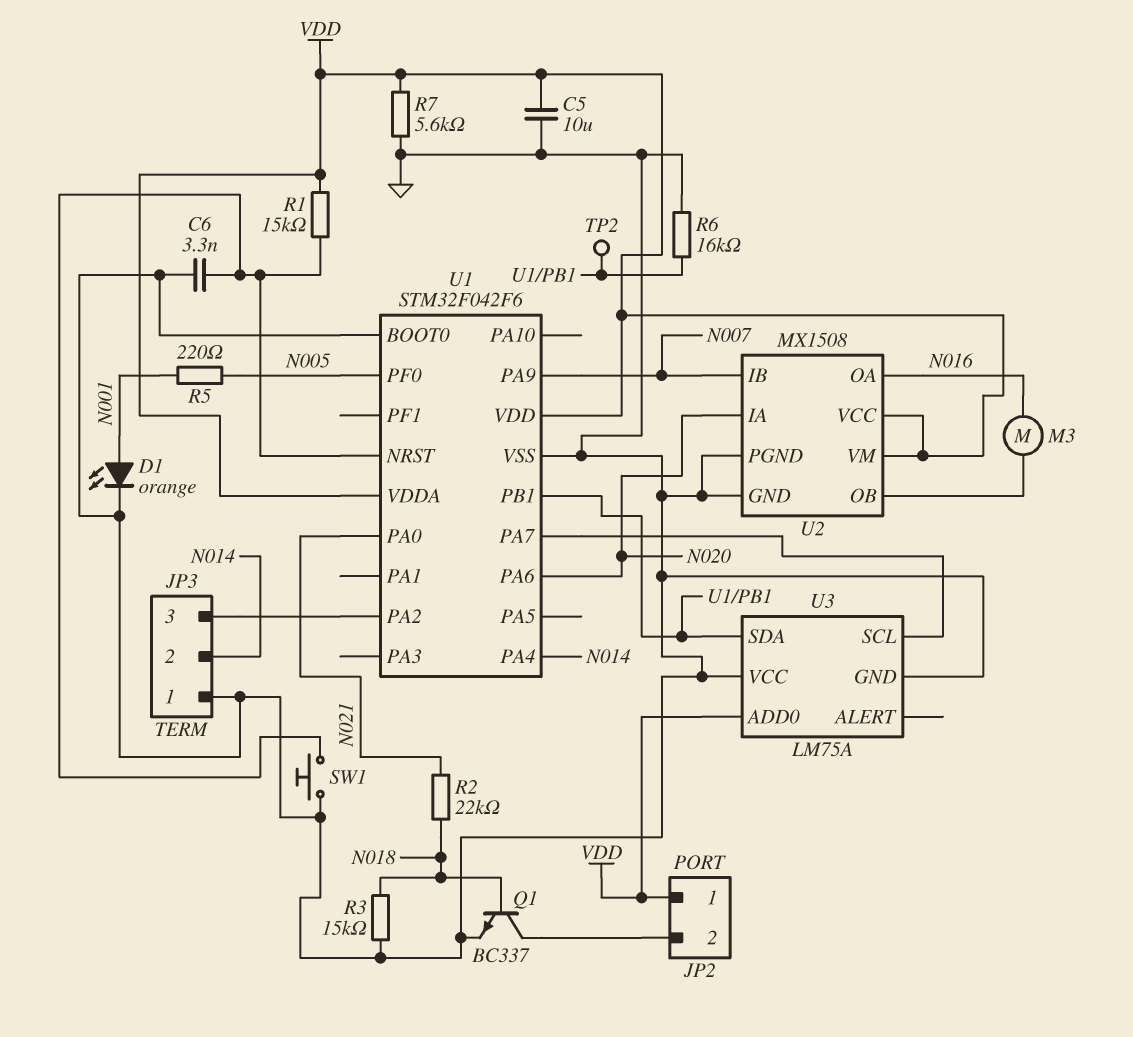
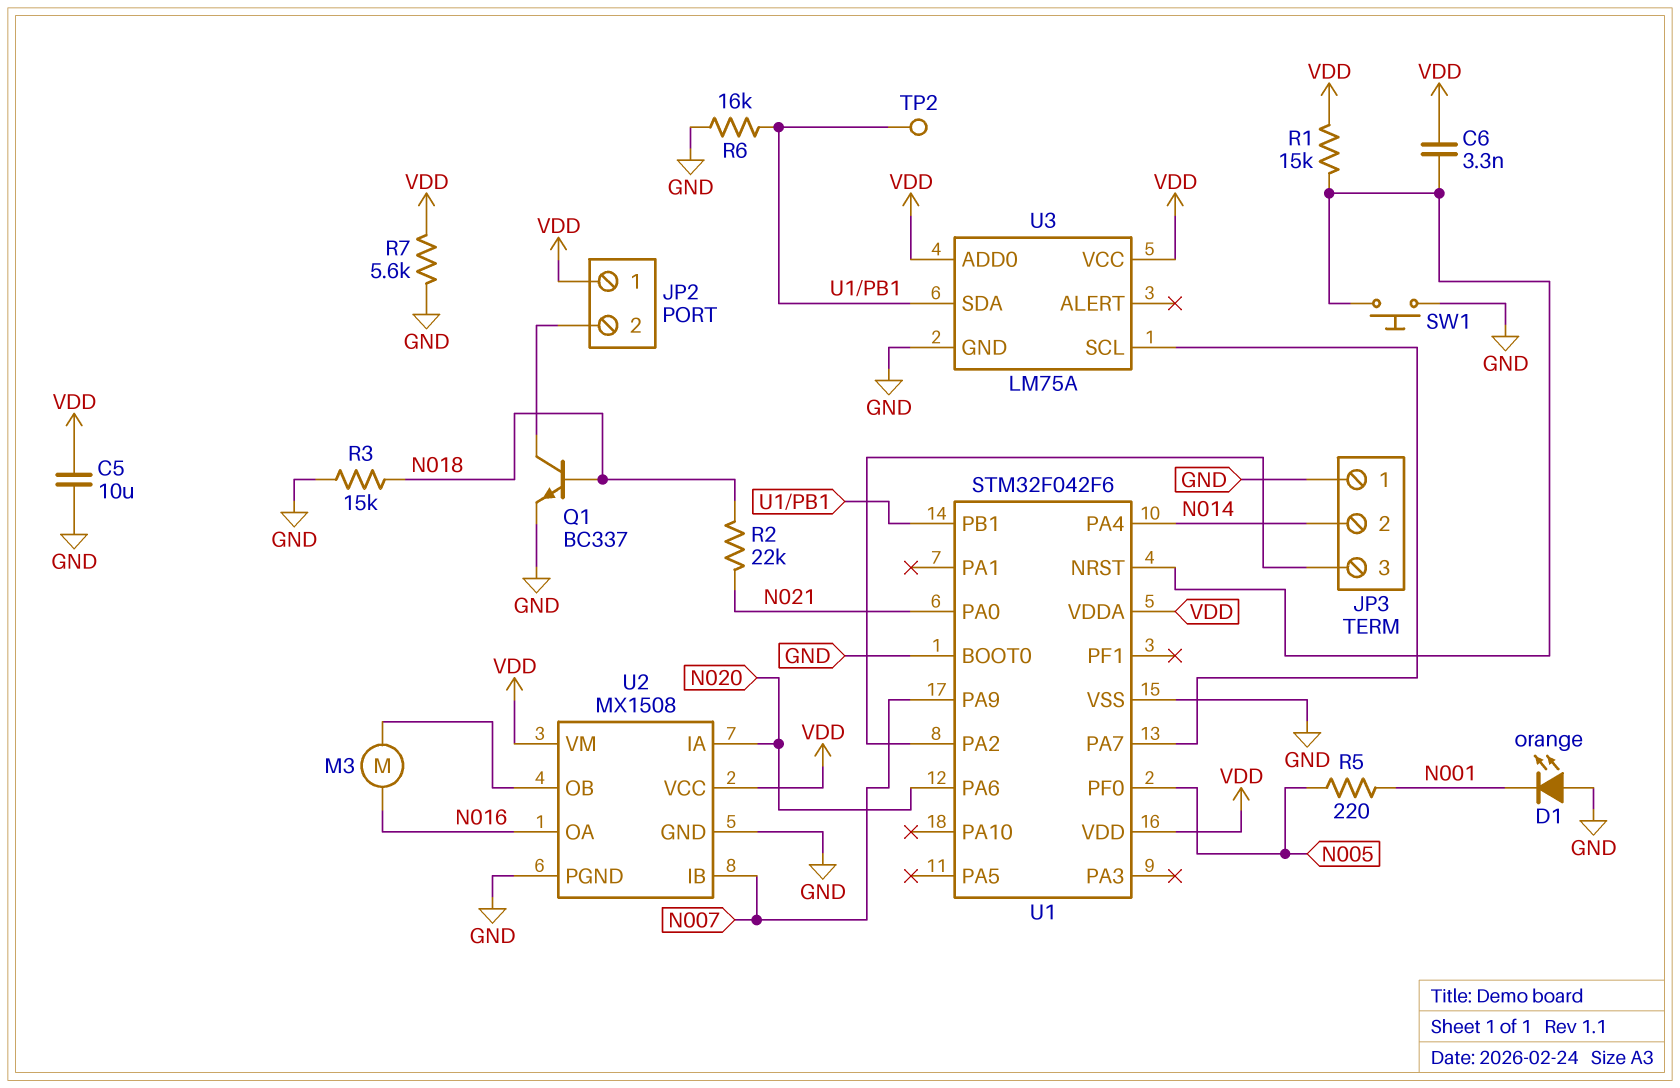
C6: 3.3nF (GND, U1/NRST) -> 3.3nF (U1/NRST, VDD)
D1: LED orange (A N001, K GND) -> LED orange (A GND, K N001)
U3 pin VCC: GND -> VDD

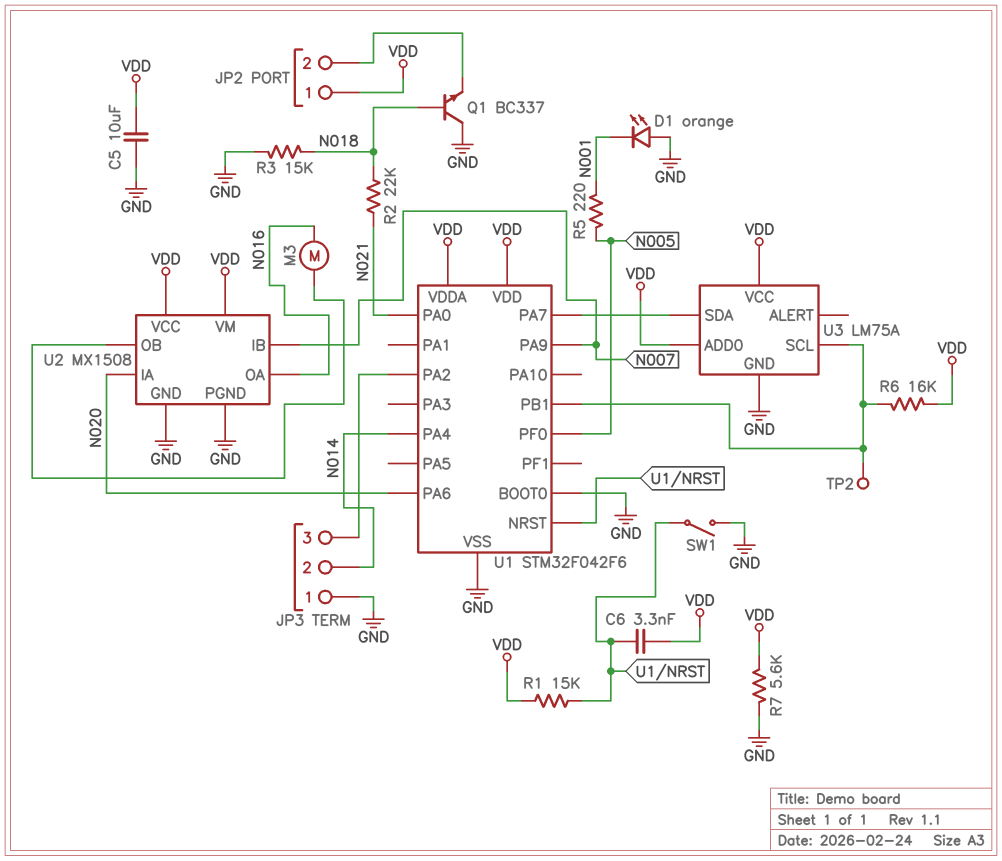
Q1: NPN BC337 (B N018, C JP2/2, E GND) -> NPN BC337 (B N018, C GND, E JP2/2)
R6: 16k (GND, U1/PB1) -> 16k (U1/PB1, VDD)
SW1: button (GND, U1/NRST) -> switch (GND, U1/NRST)
U3 pin SCL: U1/PA7 -> U1/PB1
U3 pin SDA: U1/PB1 -> U1/PA7

